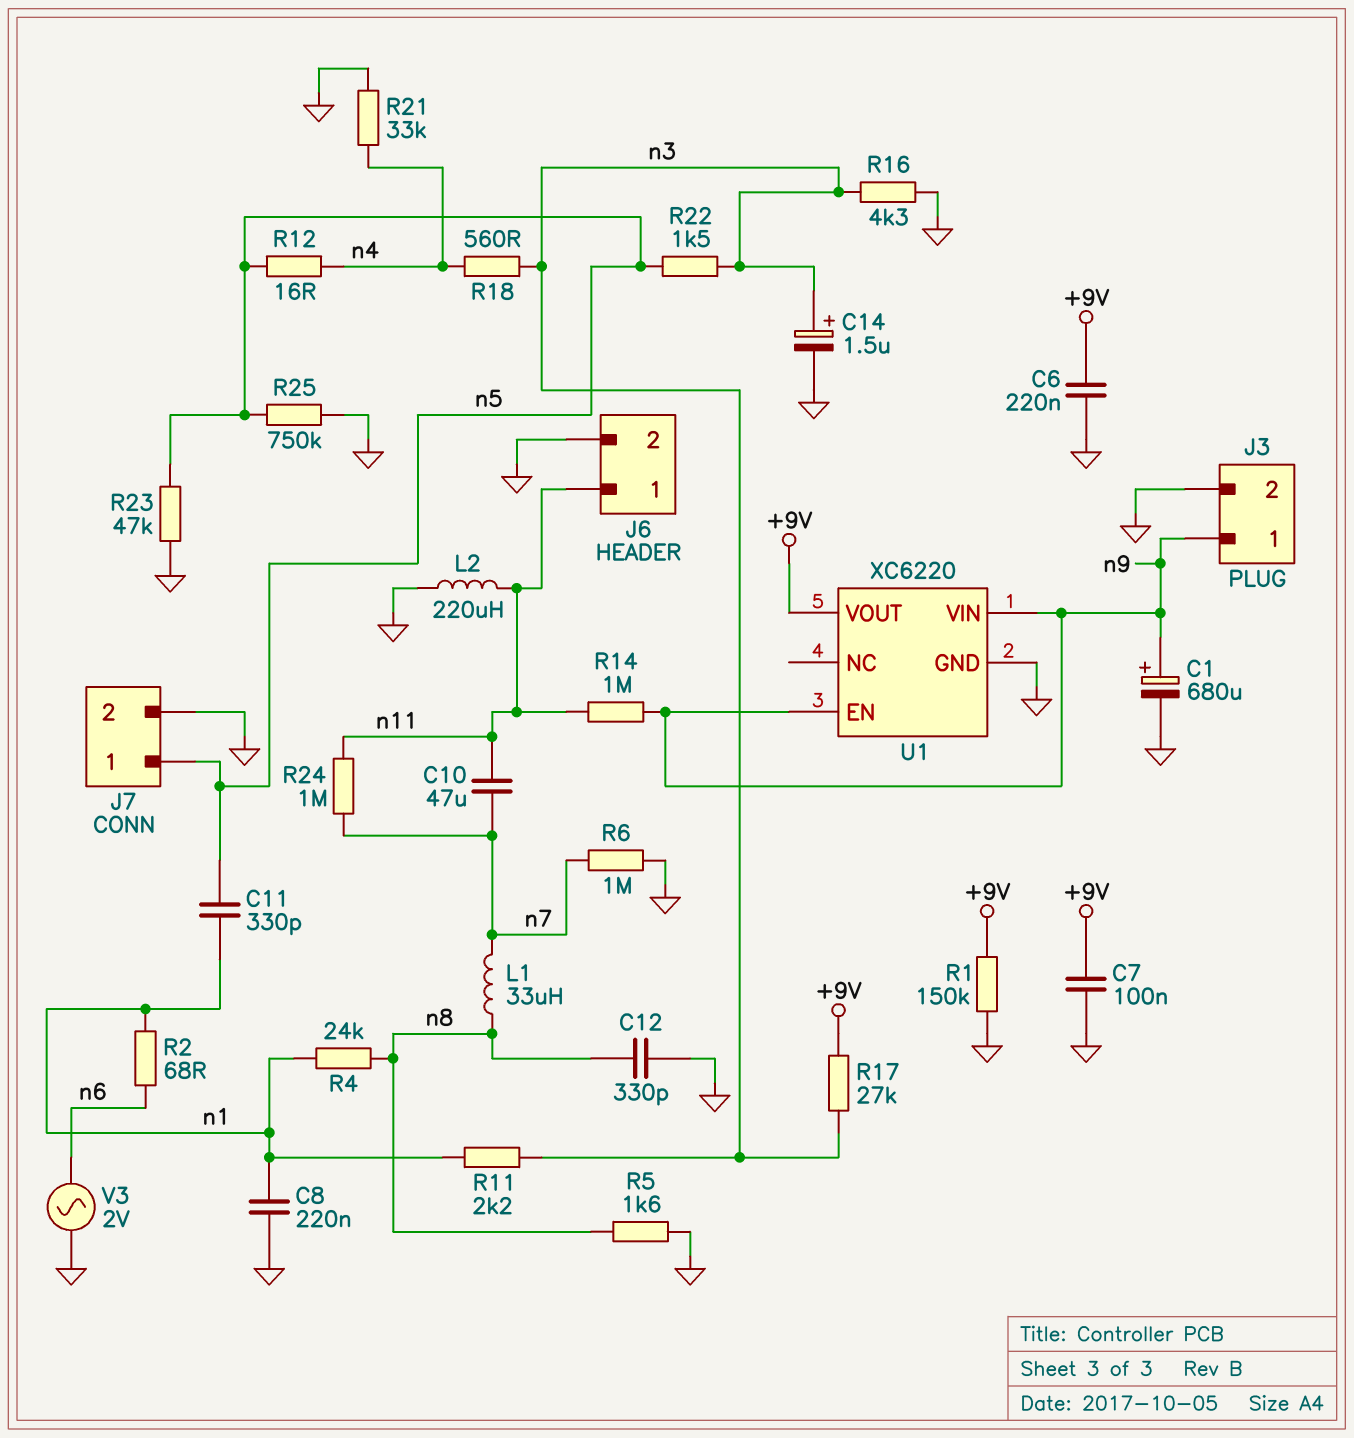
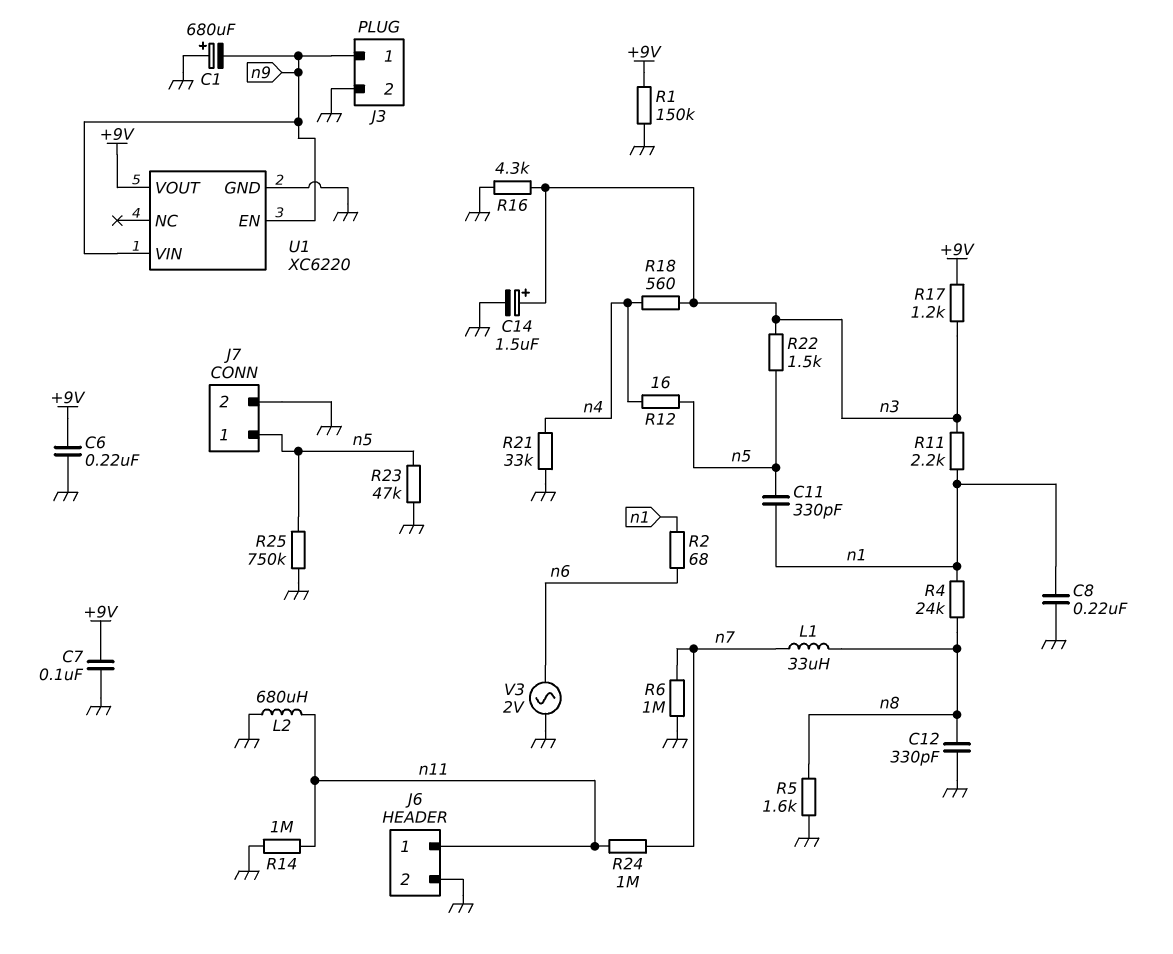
C1: 680uF (plus n9, minus GND) -> 680uF (plus GND, minus n9)
C10: 47uF (n7, n11) -> none
L2: 220uH (GND, n11) -> 680uH (GND, n11)
R14: 1M (n9, n11) -> 1M (GND, n11)
R17: 27k (+9V, n3) -> 1.2k (+9V, n3)

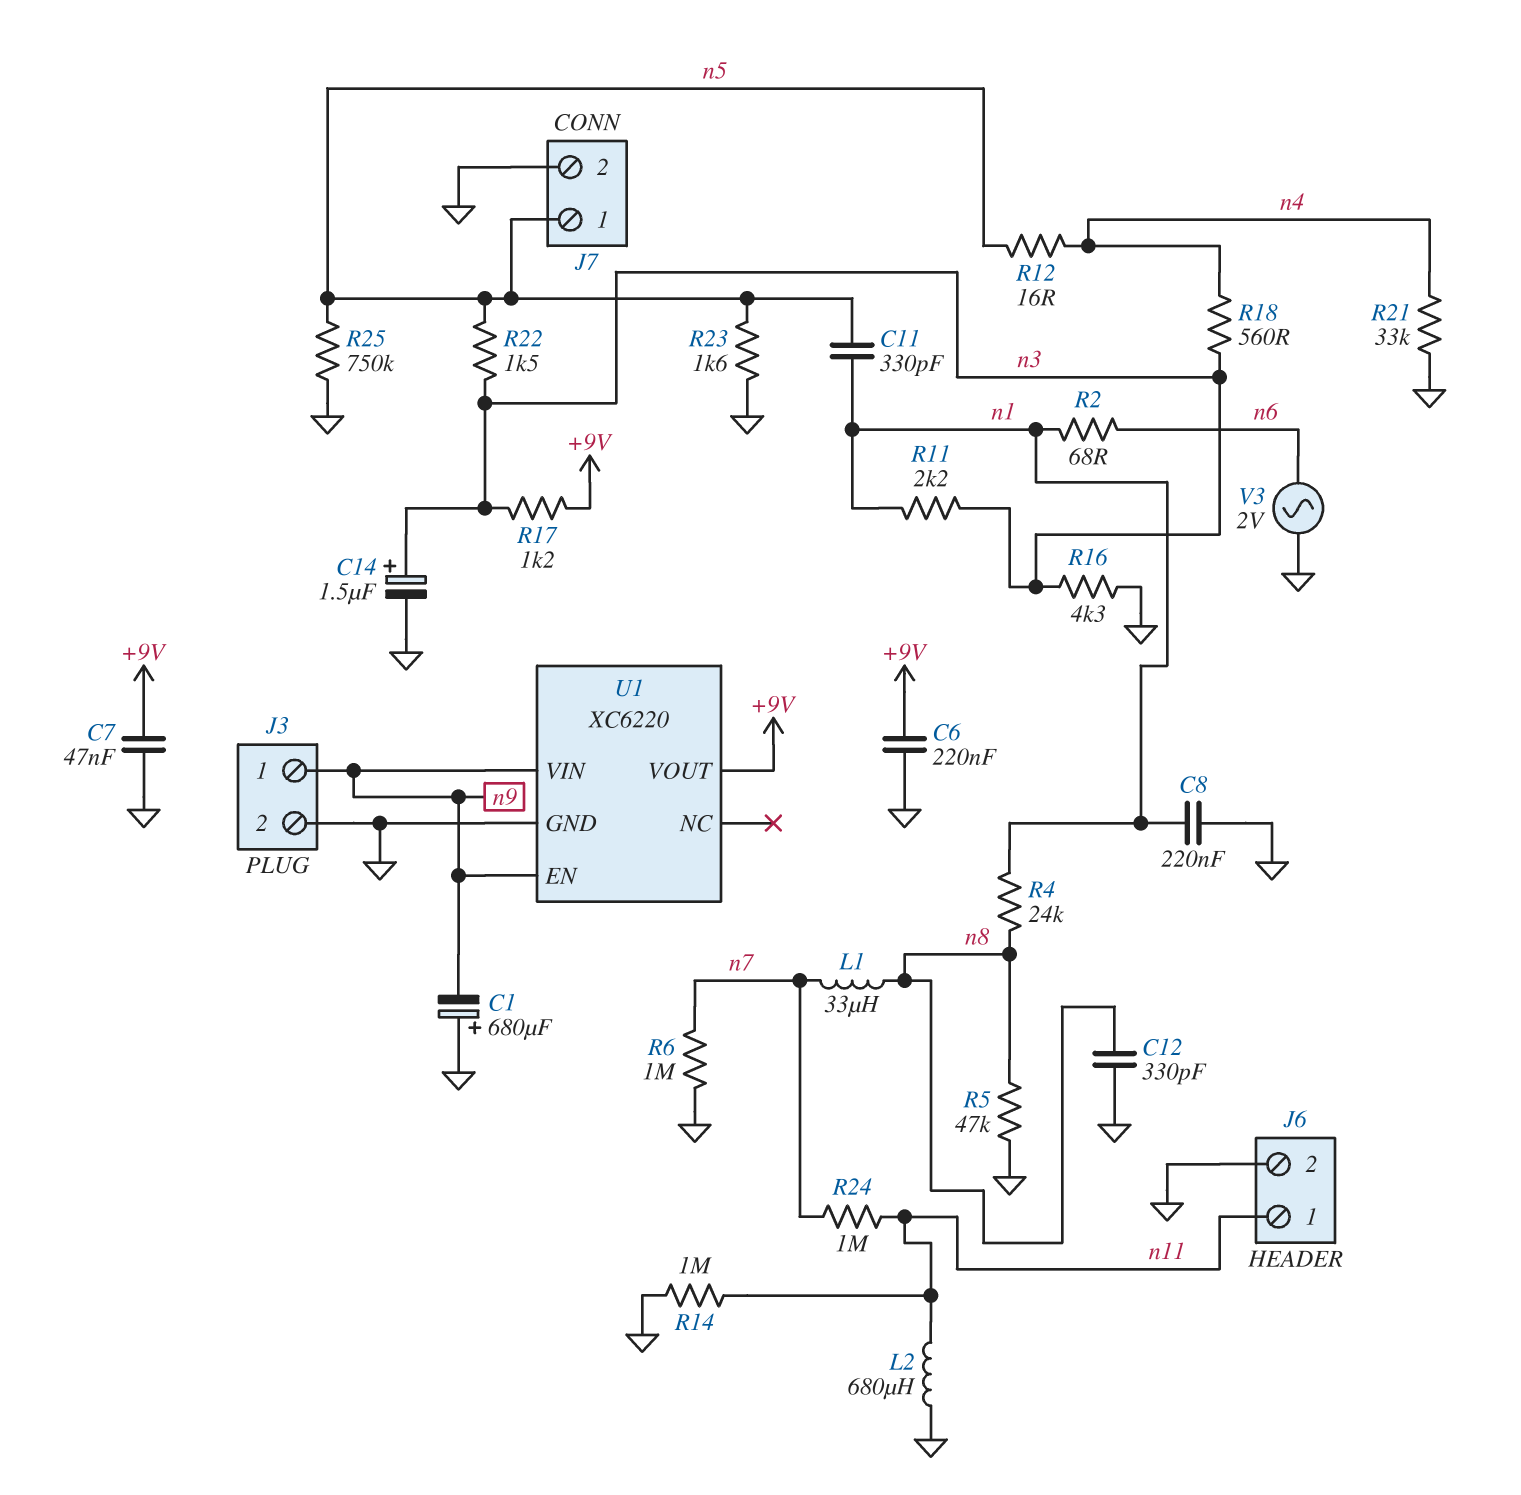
C7: 100nF (+9V, GND) -> 47nF (+9V, GND)
R1: 150k (+9V, GND) -> none
R5: 1.6k (GND, n8) -> 47k (GND, n8)
R23: 47k (GND, n5) -> 1.6k (GND, n5)

